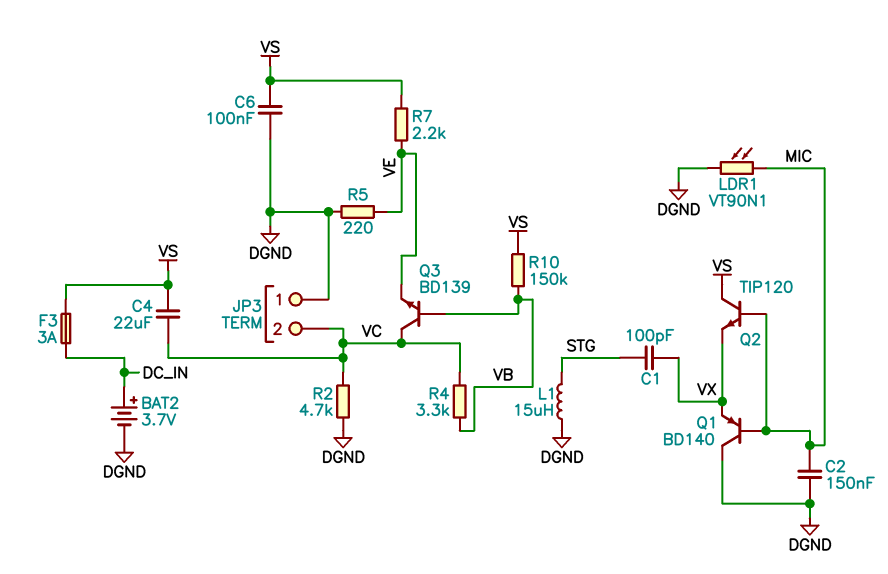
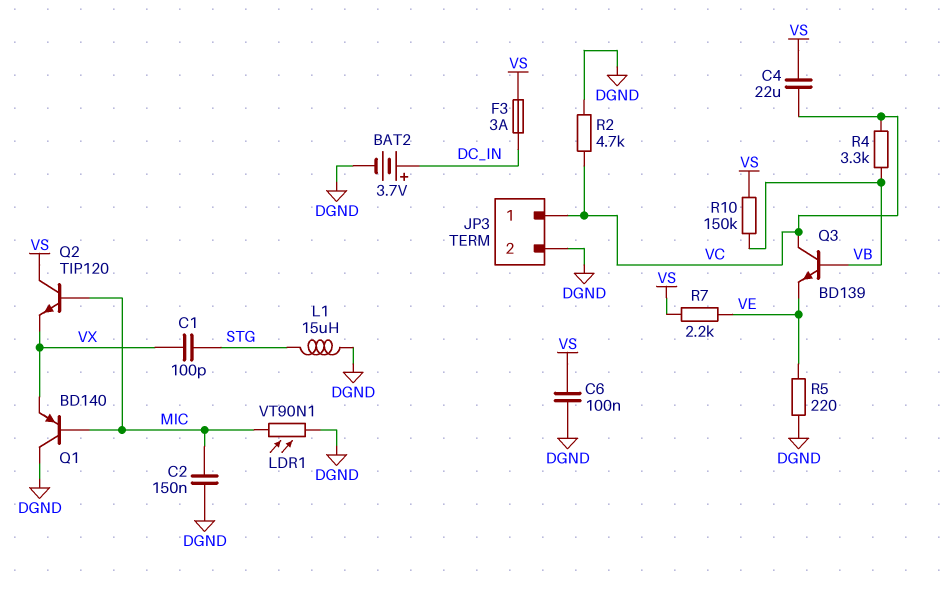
JP3 pin 1: DGND -> VC
JP3 pin 2: VC -> DGND

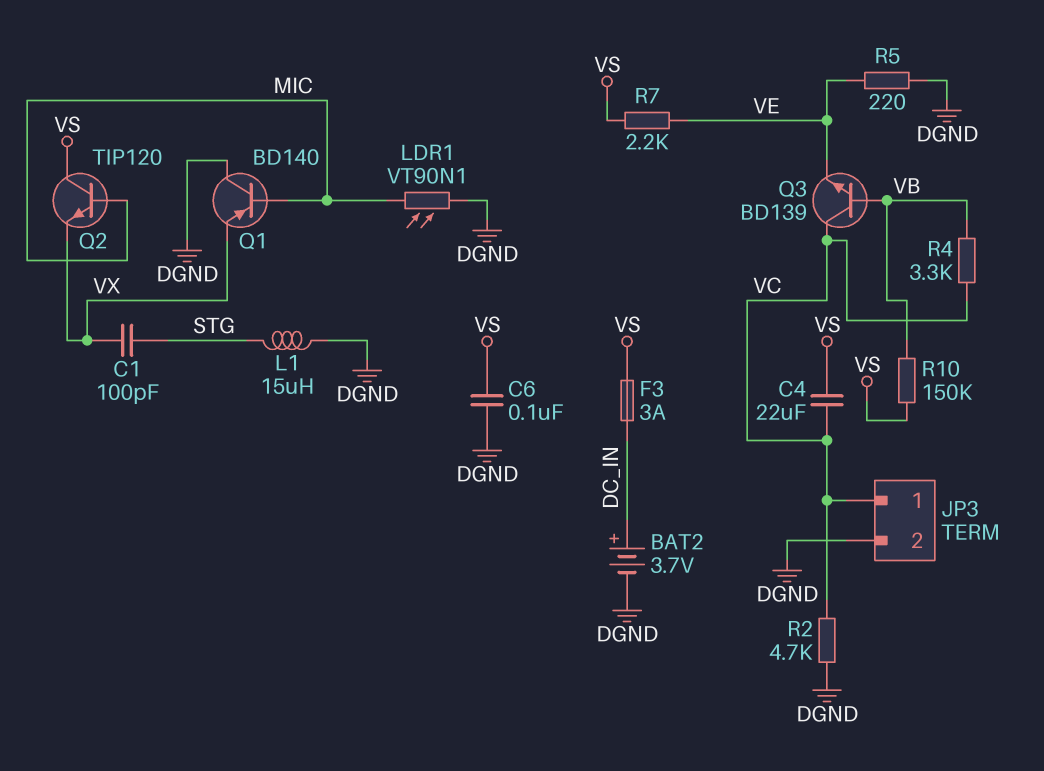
C2: 150nF (DGND, MIC) -> none

